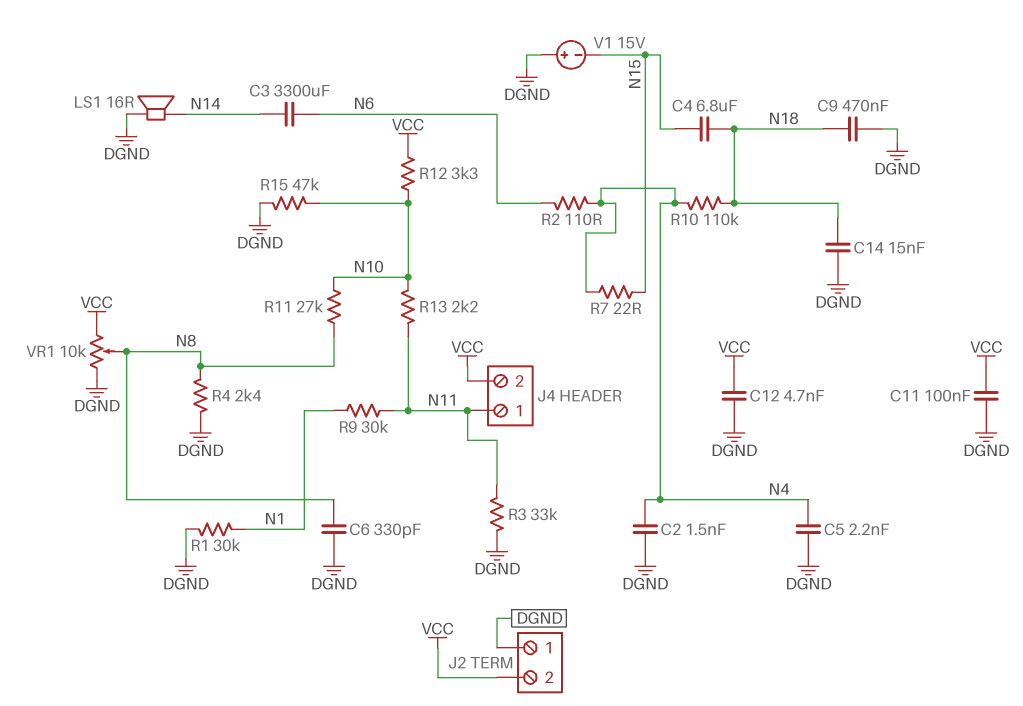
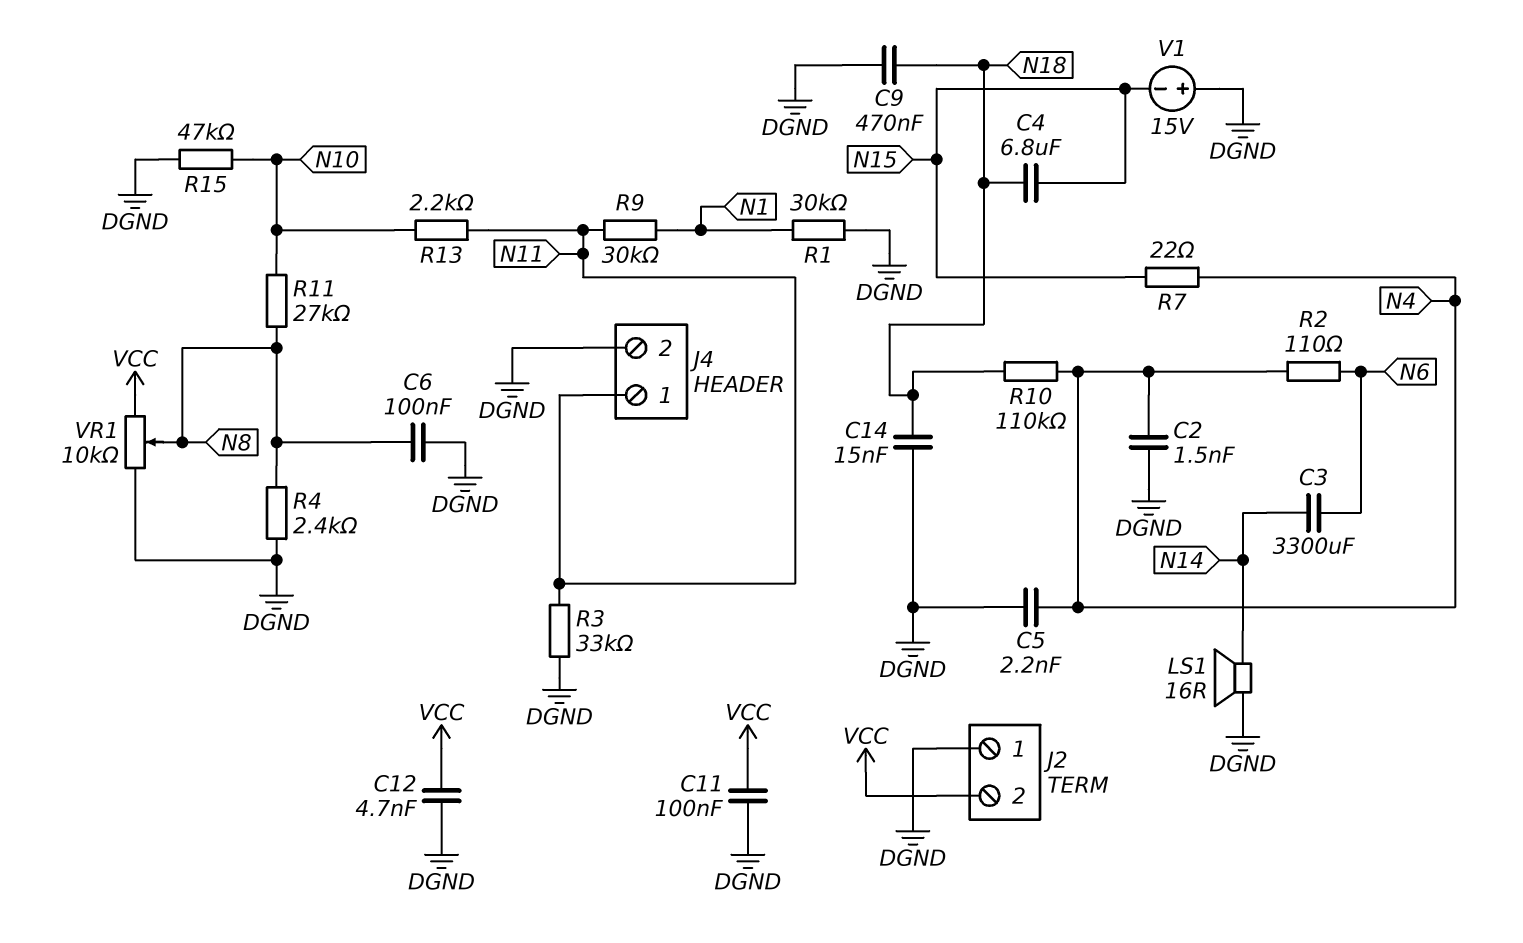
C6: 330pF (DGND, N8) -> 100nF (DGND, N8)
J4 pin 2: VCC -> DGND
R12: 3.3k (N10, VCC) -> none

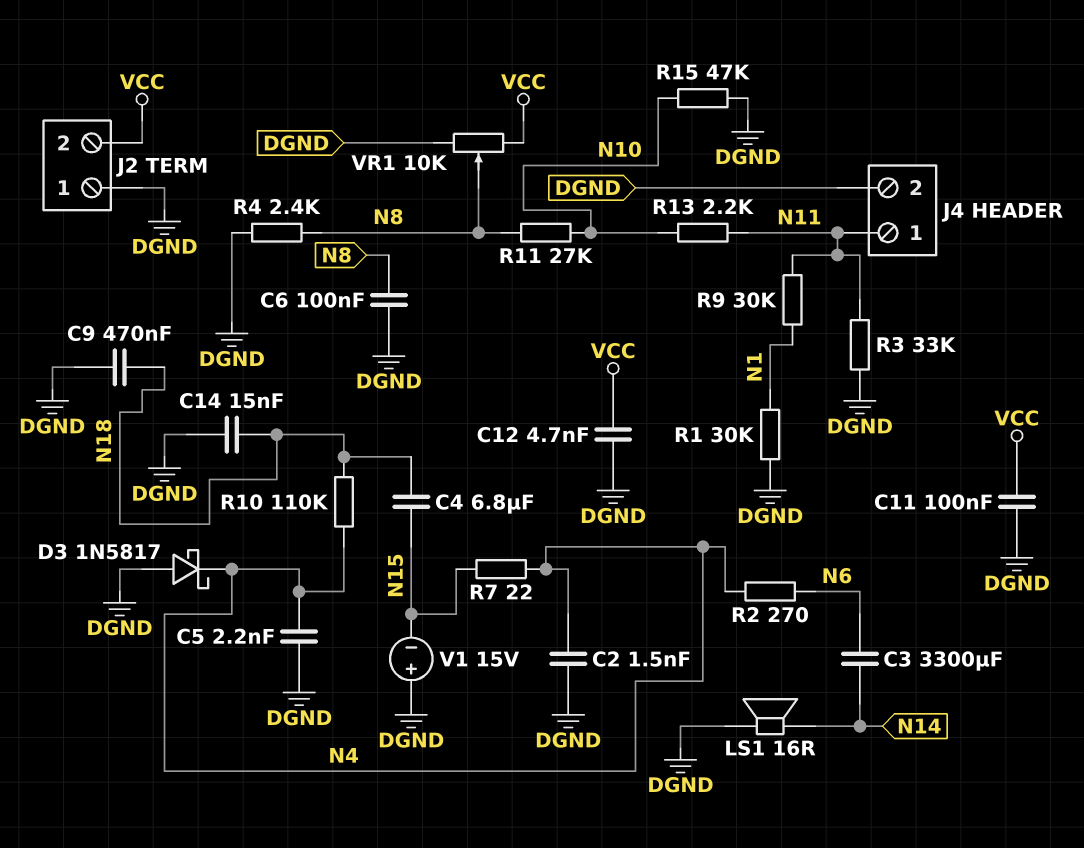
D3: none -> schottky 1N5817 (A DGND, K N4)
R2: 110 (N4, N6) -> 270 (N4, N6)

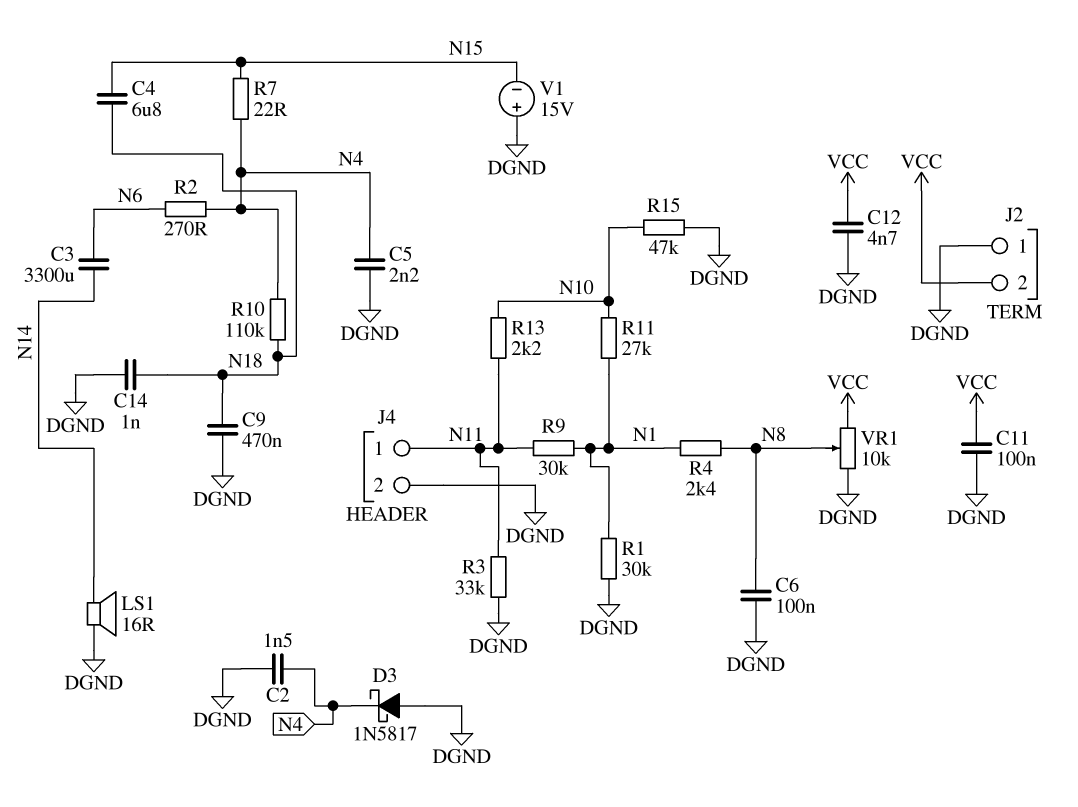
C14: 15nF (DGND, N18) -> 1nF (DGND, N18)
R4: 2.4k (DGND, N8) -> 2.4k (N1, N8)
R11: 27k (N8, N10) -> 27k (N1, N10)

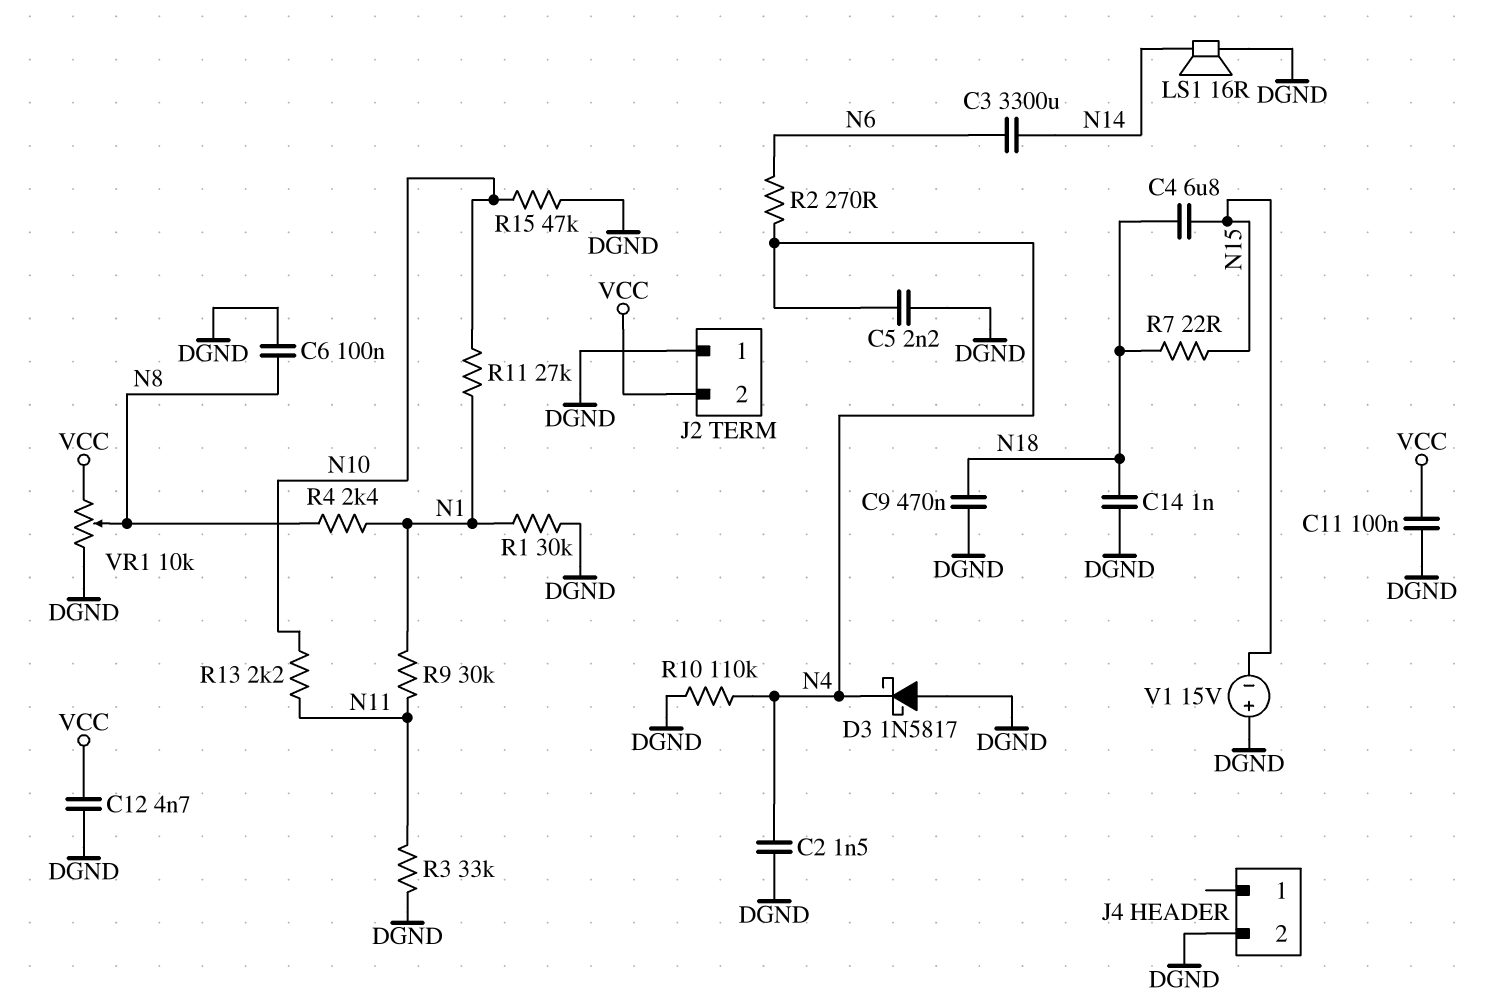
J4 pin 1: N11 -> none
R7: 22 (N4, N15) -> 22 (N15, N18)
R10: 110k (N4, N18) -> 110k (DGND, N4)

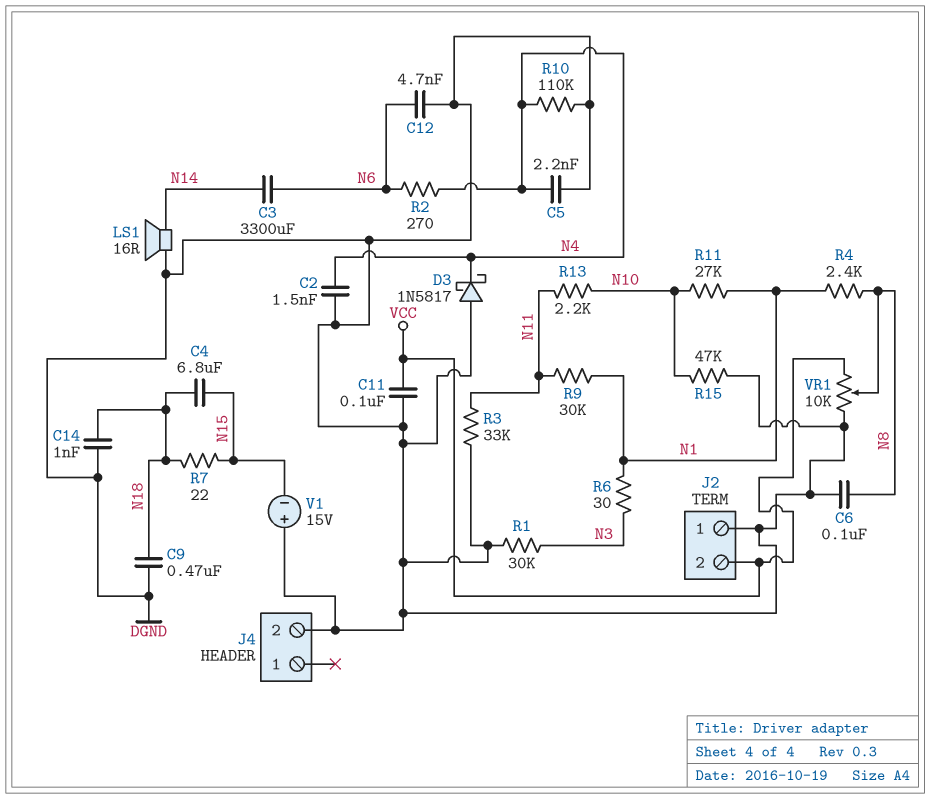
C12: 4.7nF (DGND, VCC) -> 4.7nF (DGND, N6)
R1: 30k (DGND, N1) -> 30k (DGND, N3)
R6: none -> 30 (N1, N3)

